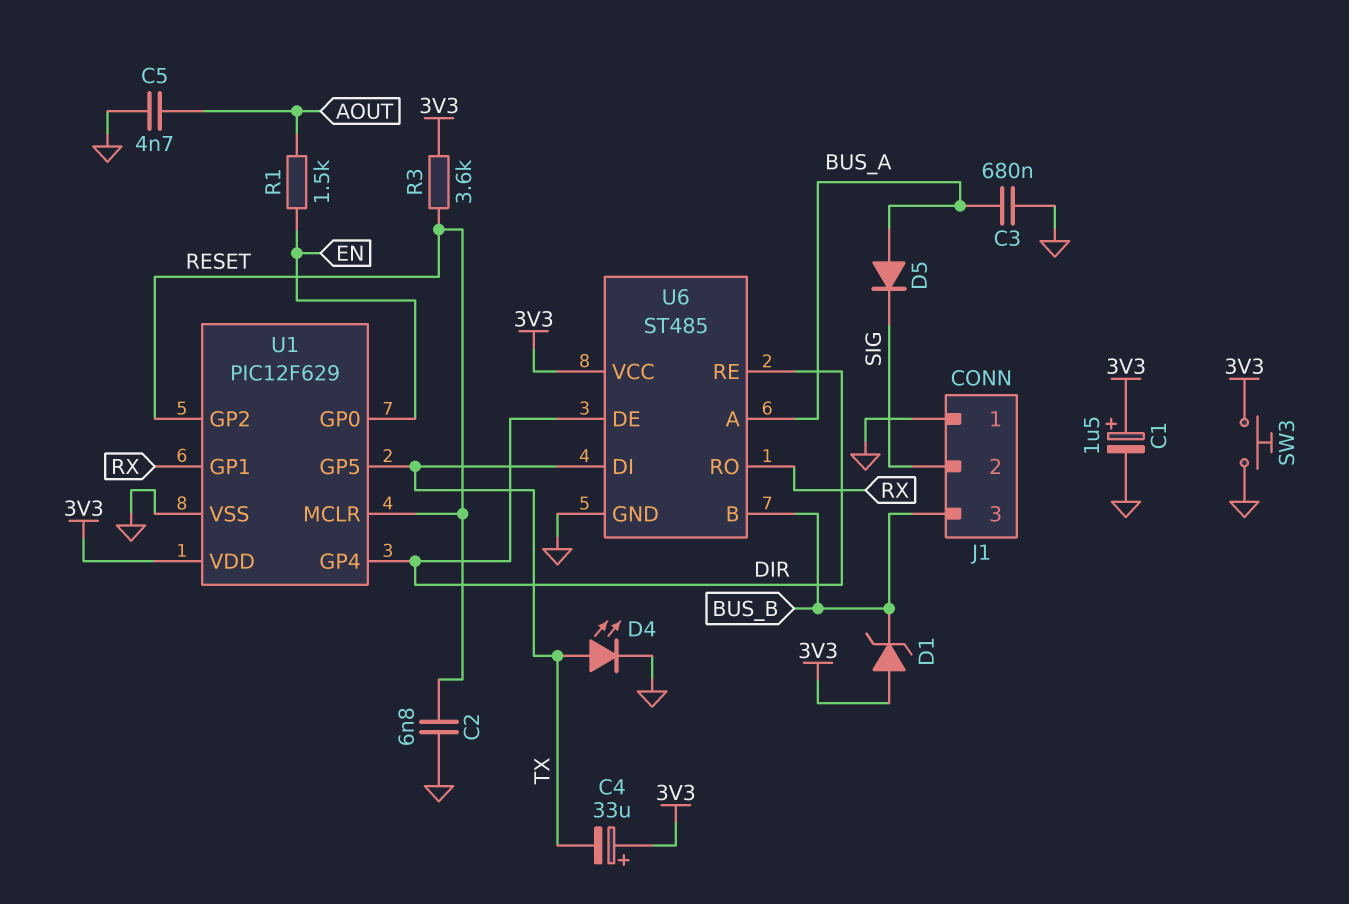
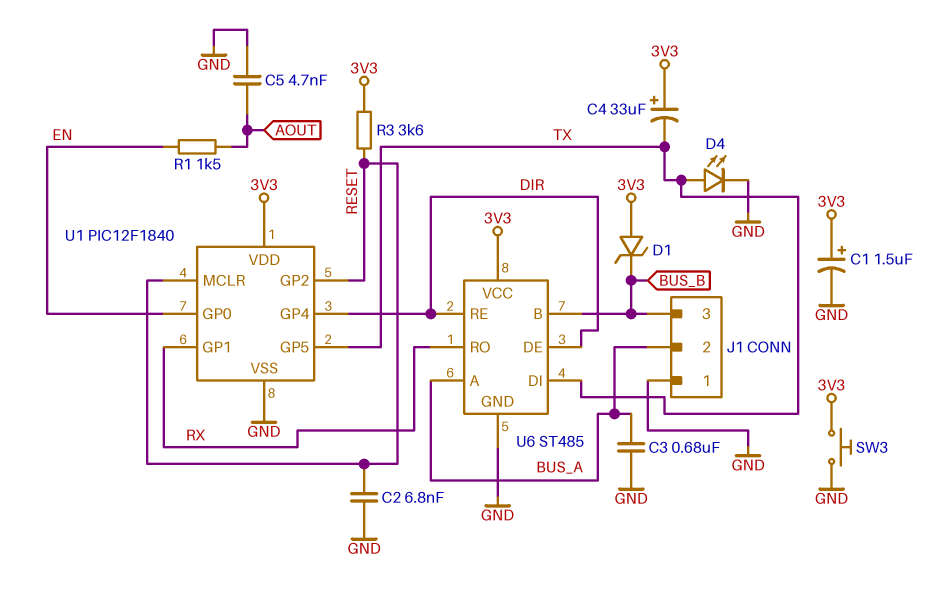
D5: diode (A BUS_A, K SIG) -> none
J1 pin 2: SIG -> BUS_A
U1: PIC12F629 -> PIC12F1840

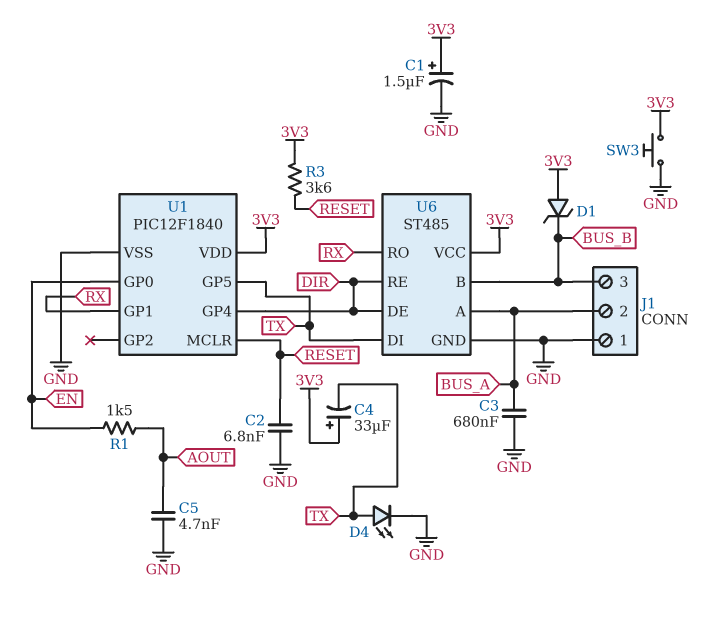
U1 pin GP2: RESET -> none

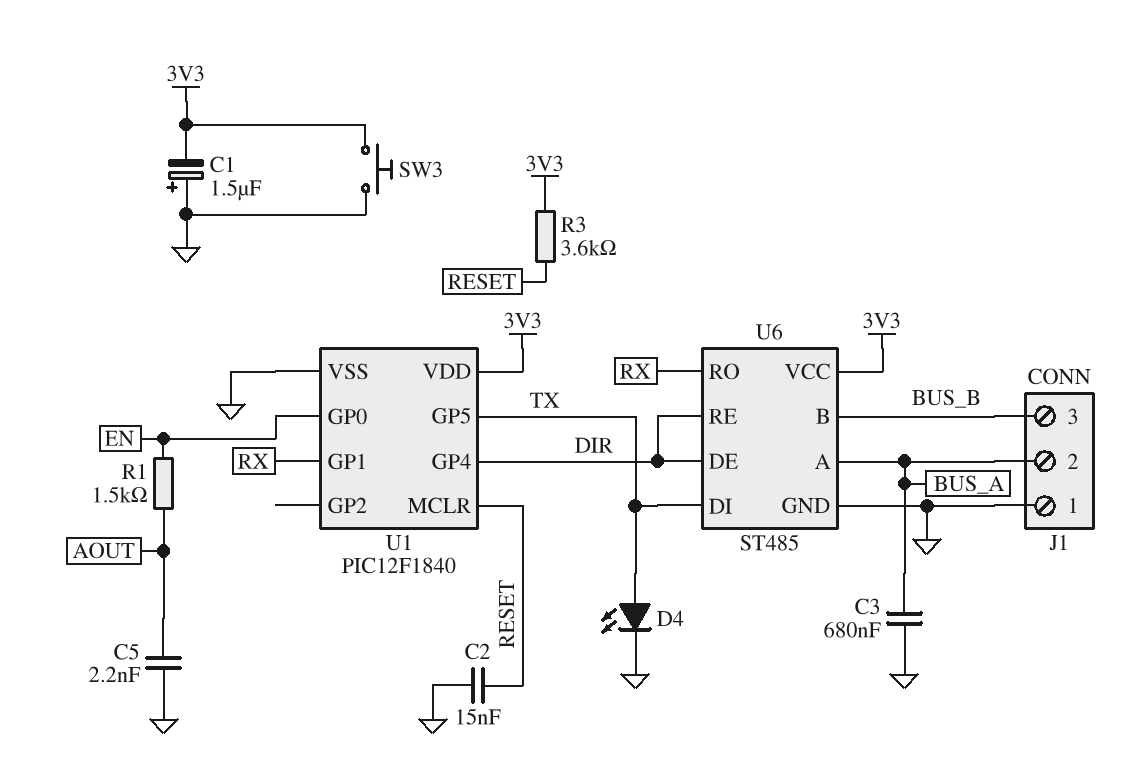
C1: 1.5uF (plus 3V3, minus GND) -> 1.5uF (plus GND, minus 3V3)
C2: 6.8nF (GND, RESET) -> 15nF (GND, RESET)
C4: 33uF (plus 3V3, minus TX) -> none
C5: 4.7nF (AOUT, GND) -> 2.2nF (AOUT, GND)
D1: zener (A 3V3, K BUS_B) -> none

